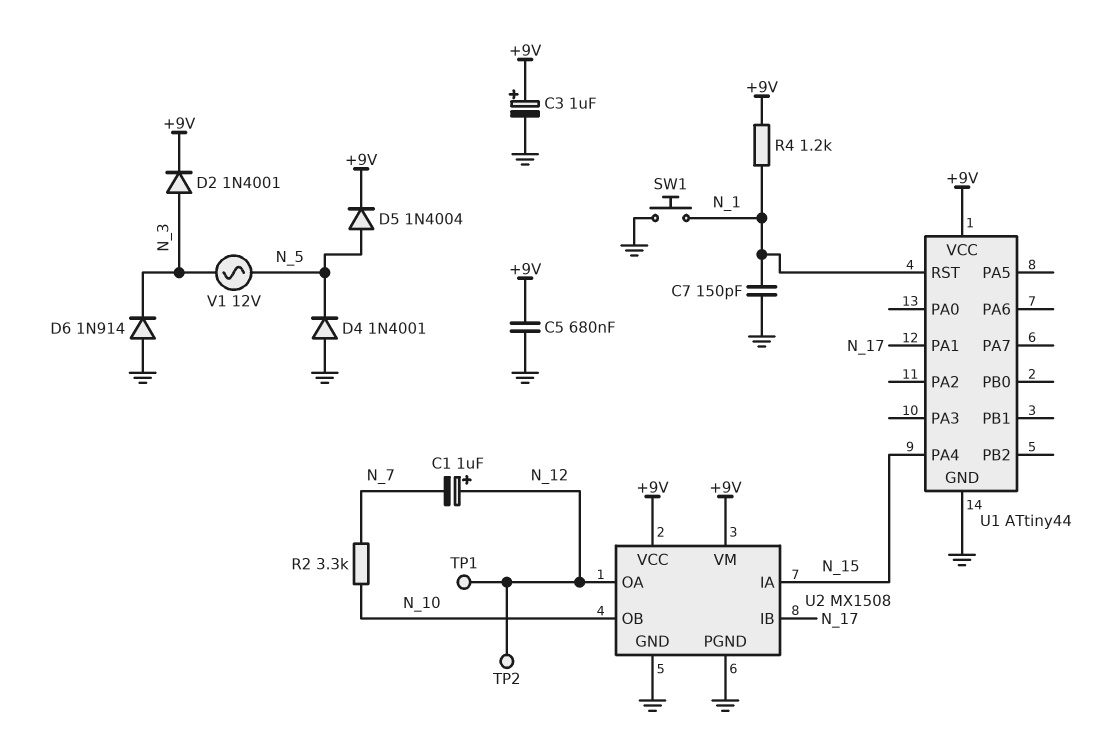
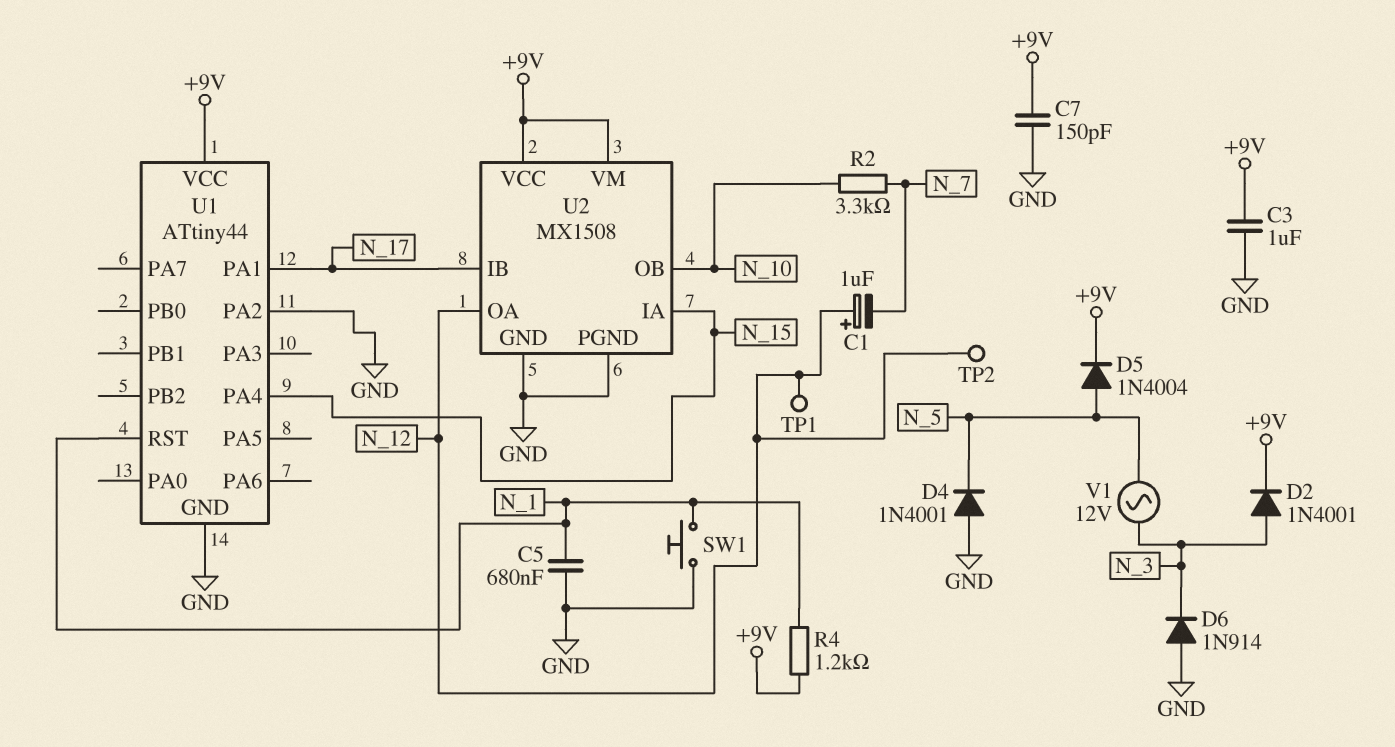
C3: 1uF (plus +9V, minus GND) -> 1uF (+9V, GND)
C5: 680nF (+9V, GND) -> 680nF (GND, N_1)
C7: 150pF (GND, N_1) -> 150pF (+9V, GND)
U1 pin PA2: none -> GND

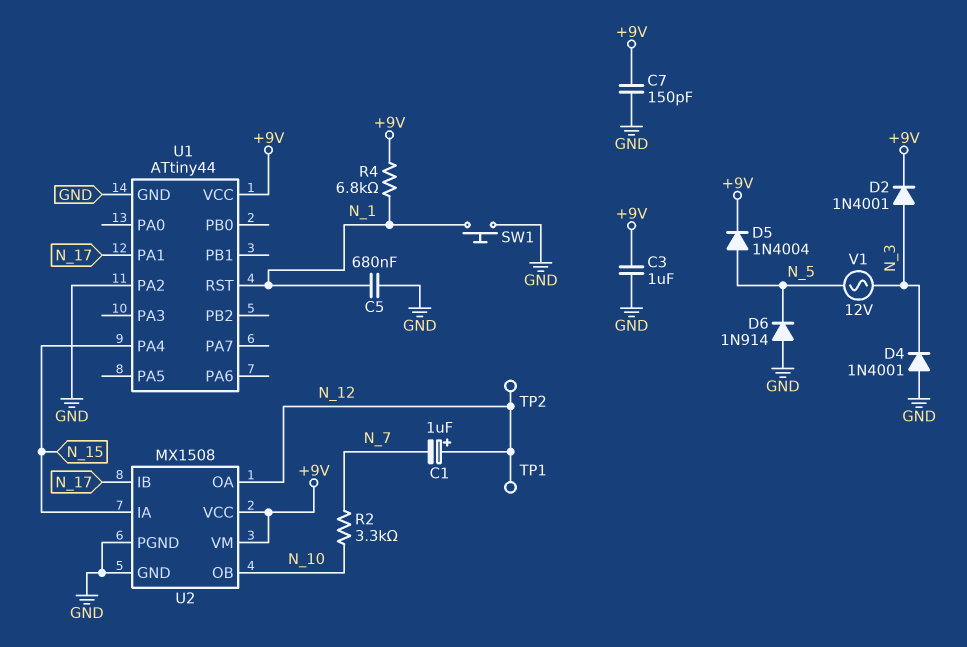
D4: diode 1N4001 (A GND, K N_5) -> diode 1N4001 (A GND, K N_3)
D6: diode 1N914 (A GND, K N_3) -> diode 1N914 (A GND, K N_5)
R4: 1.2k (+9V, N_1) -> 6.8k (+9V, N_1)

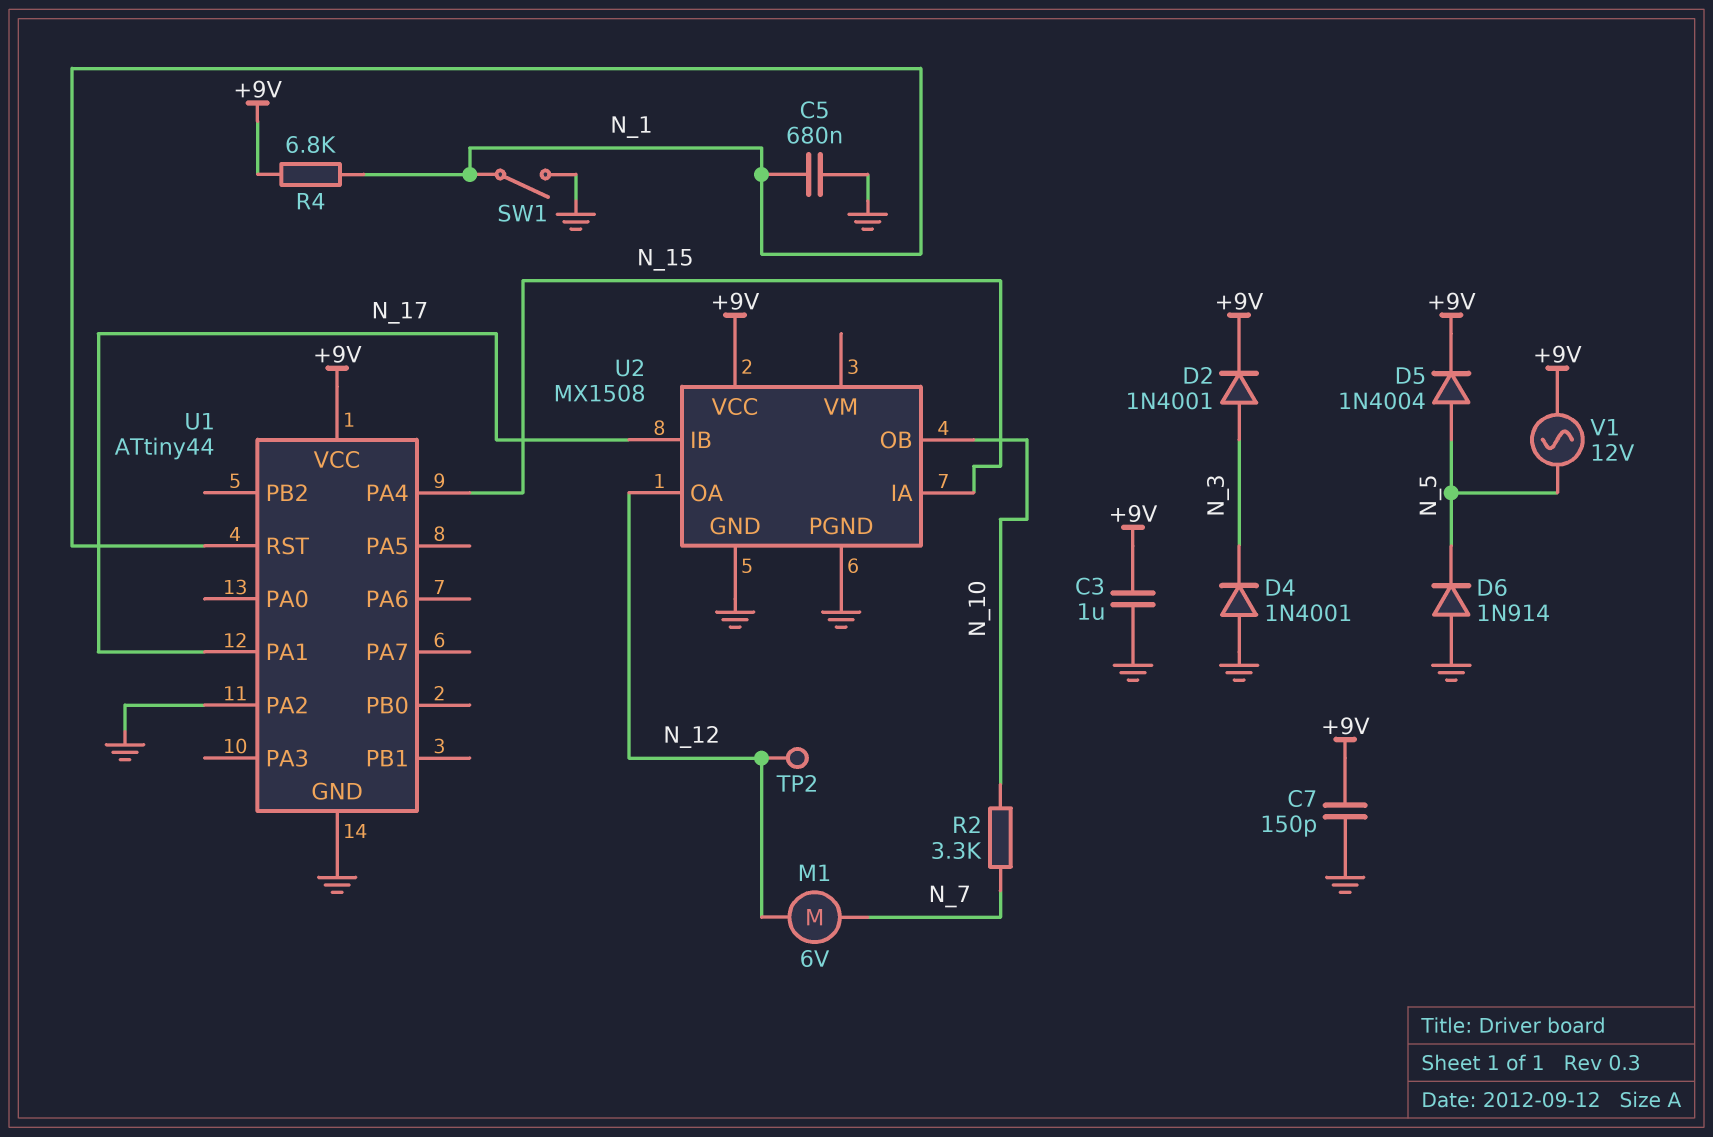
C1: 1uF (plus N_12, minus N_7) -> none
M1: none -> motor 6V (N_7, N_12)
SW1: button (GND, N_1) -> switch (GND, N_1)
TP1: test point (N_12) -> none
U2 pin VM: +9V -> none
V1: AC 12V (N_3, N_5) -> AC 12V (+9V, N_5)

